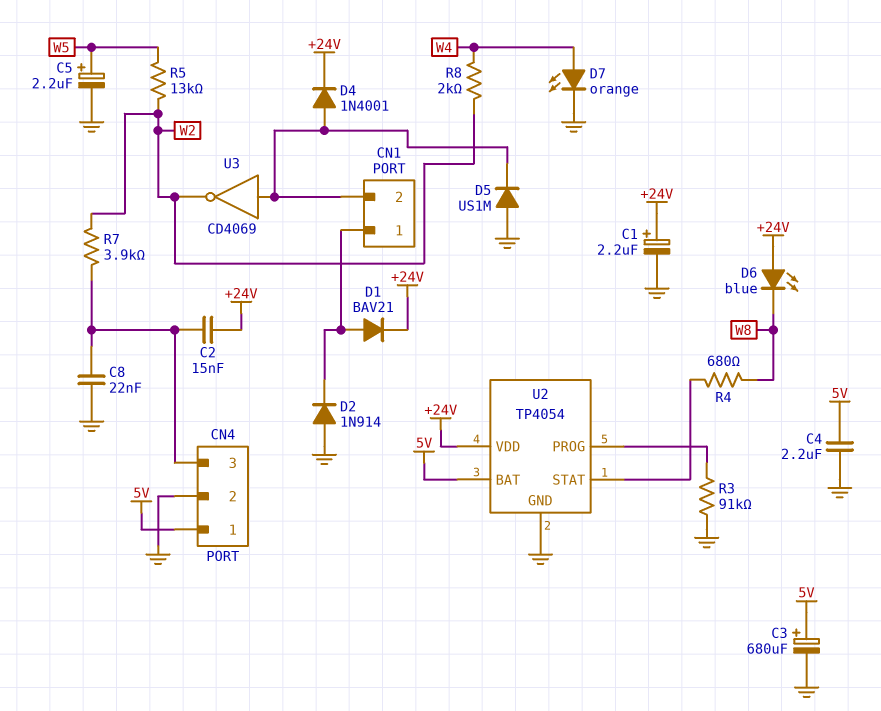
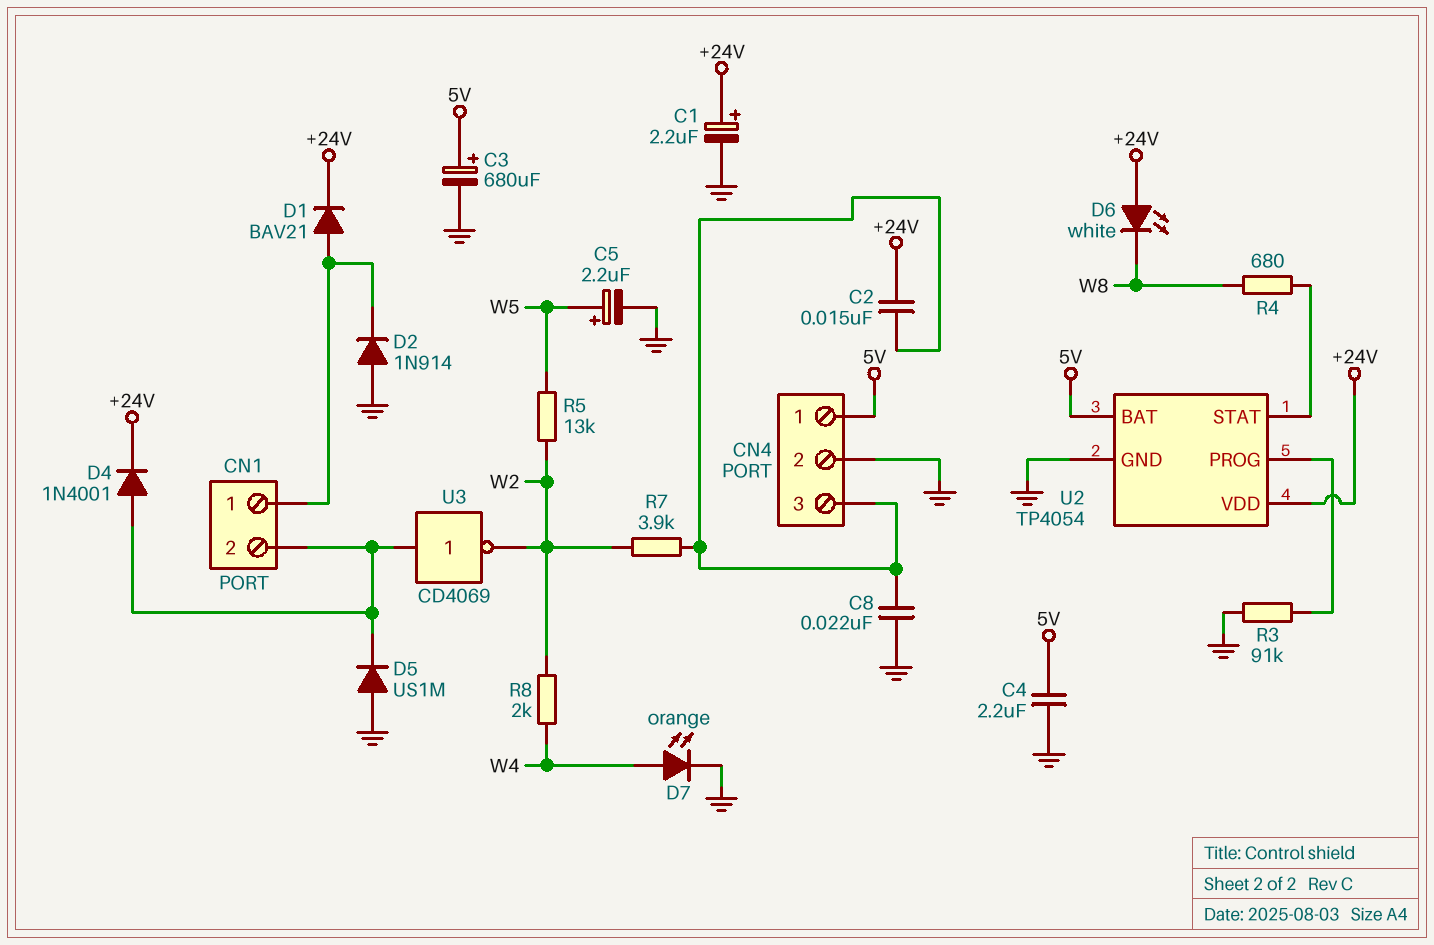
D6: LED blue (A +24V, K W8) -> LED white (A +24V, K W8)

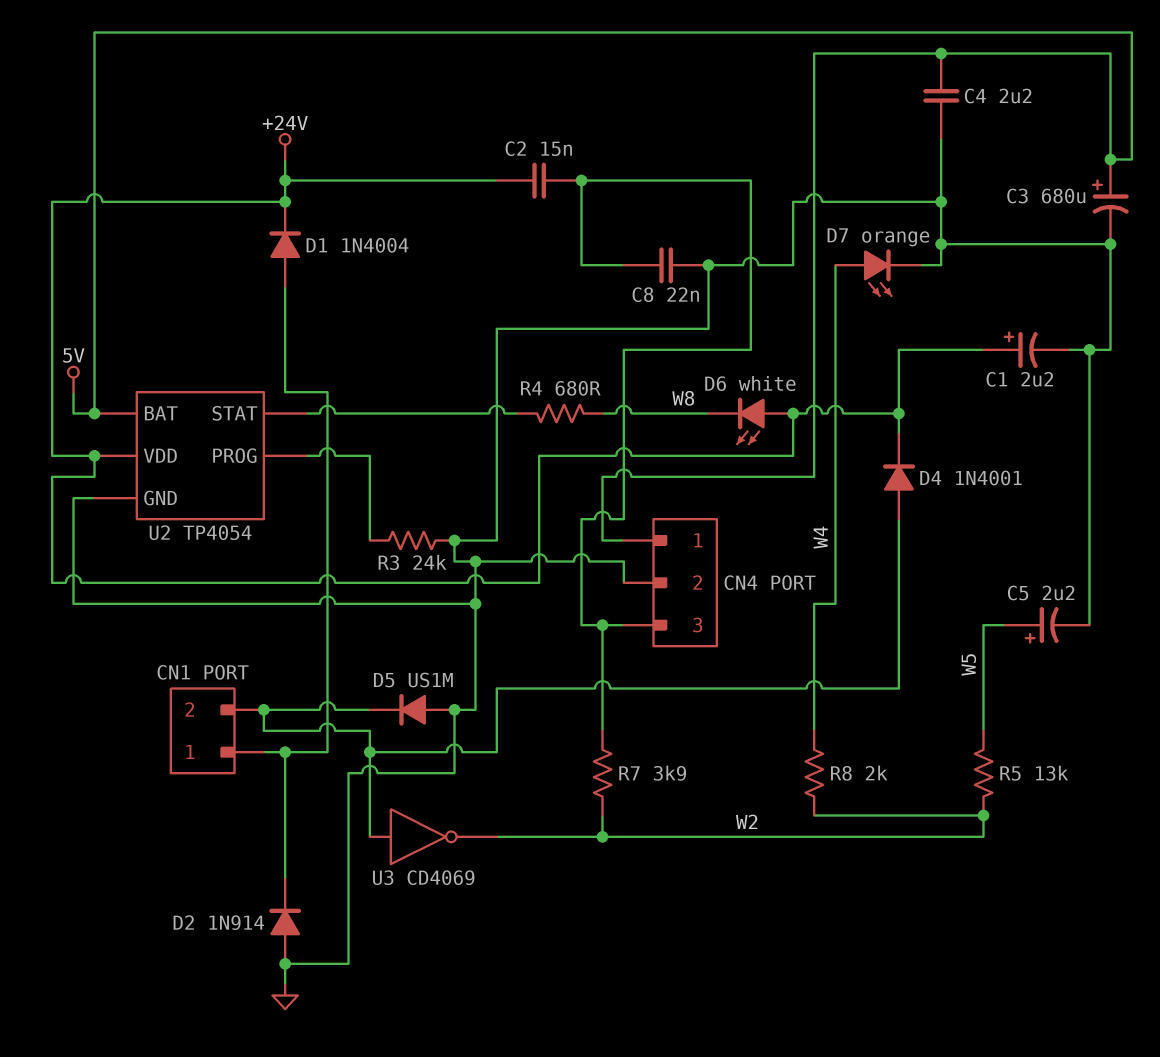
D1: diode BAV21 (A CN1/1, K +24V) -> diode 1N4004 (A CN1/1, K +24V)
R3: 91k (GND, U2/PROG) -> 24k (GND, U2/PROG)

